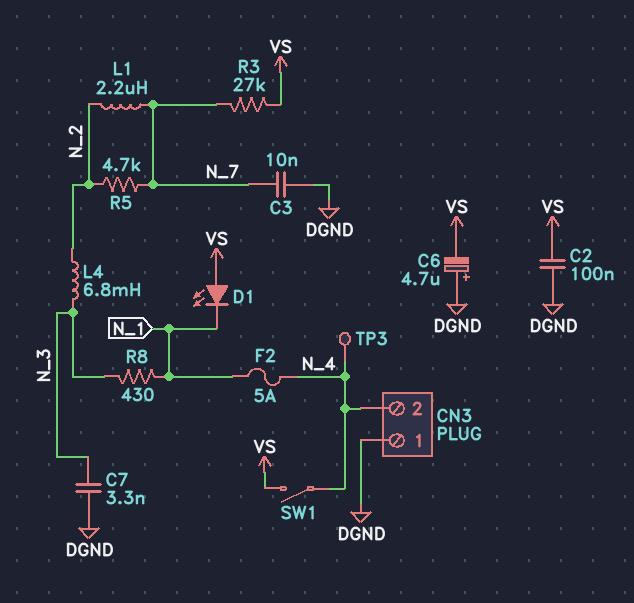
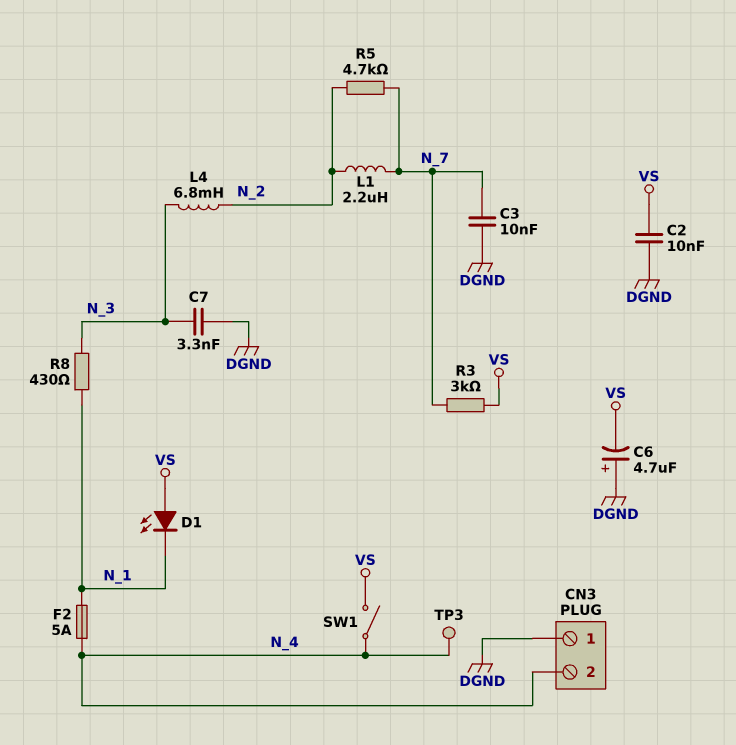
C2: 100nF (DGND, VS) -> 10nF (DGND, VS)
R3: 27k (N_7, VS) -> 3k (N_7, VS)

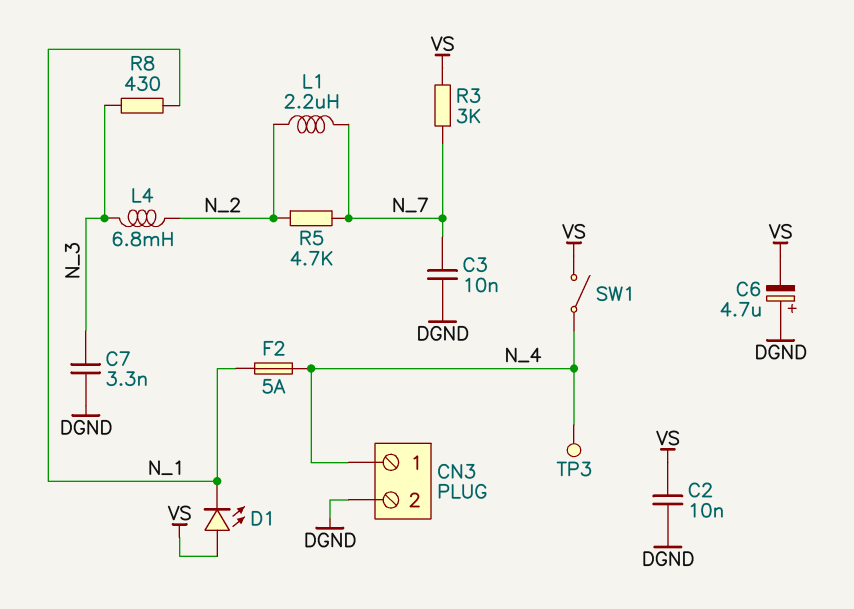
CN3 pin 1: DGND -> N_4
CN3 pin 2: N_4 -> DGND

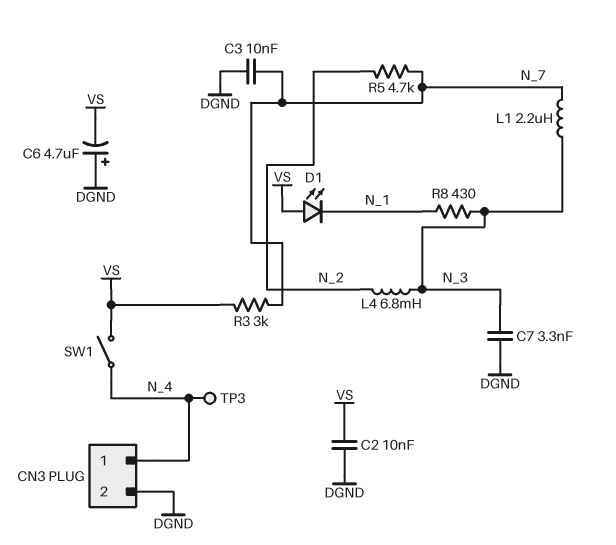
F2: 5A (N_1, N_4) -> none
L1: 2.2uH (N_2, N_7) -> 2.2uH (N_3, N_7)

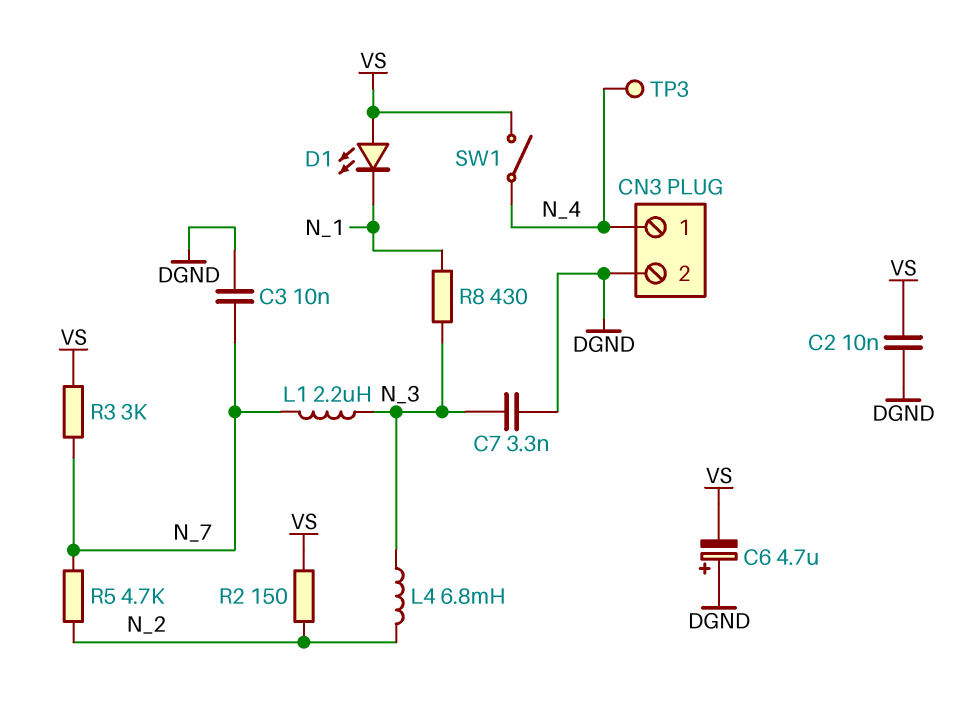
R2: none -> 150 (N_2, VS)

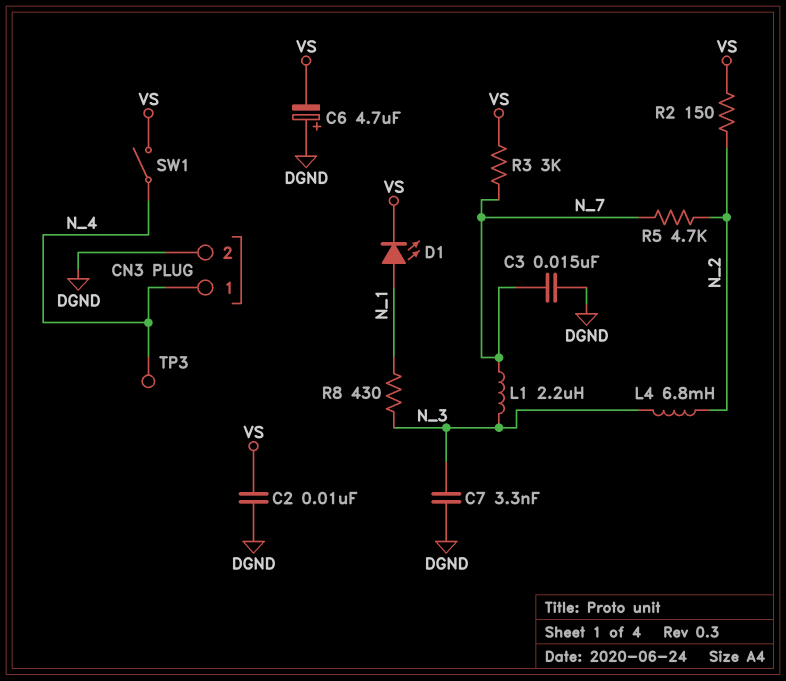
C3: 10nF (DGND, N_7) -> 15nF (DGND, N_7)
D1: LED (A VS, K N_1) -> LED (A N_1, K VS)

